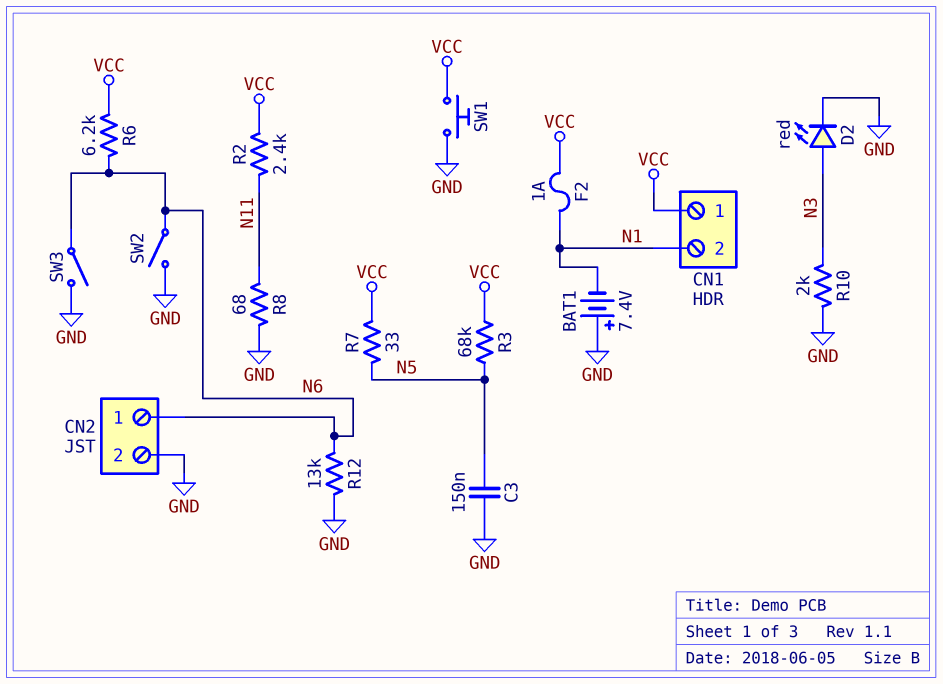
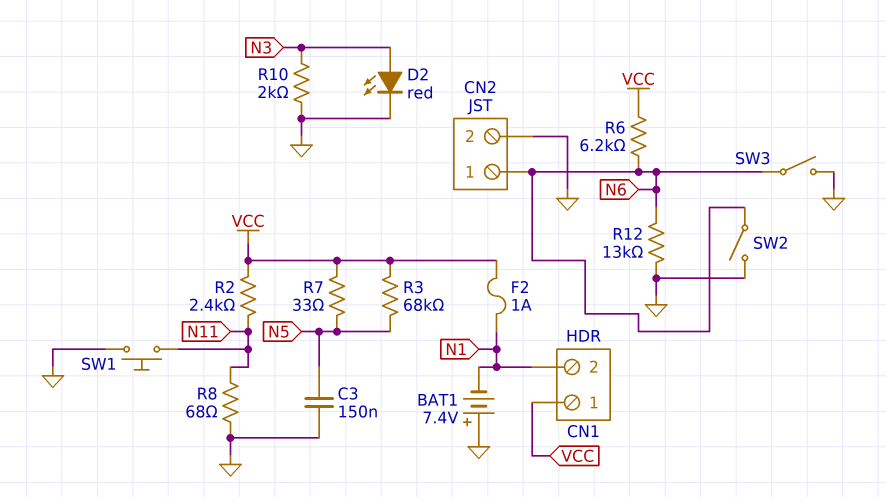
SW1: button (GND, VCC) -> button (GND, N11)

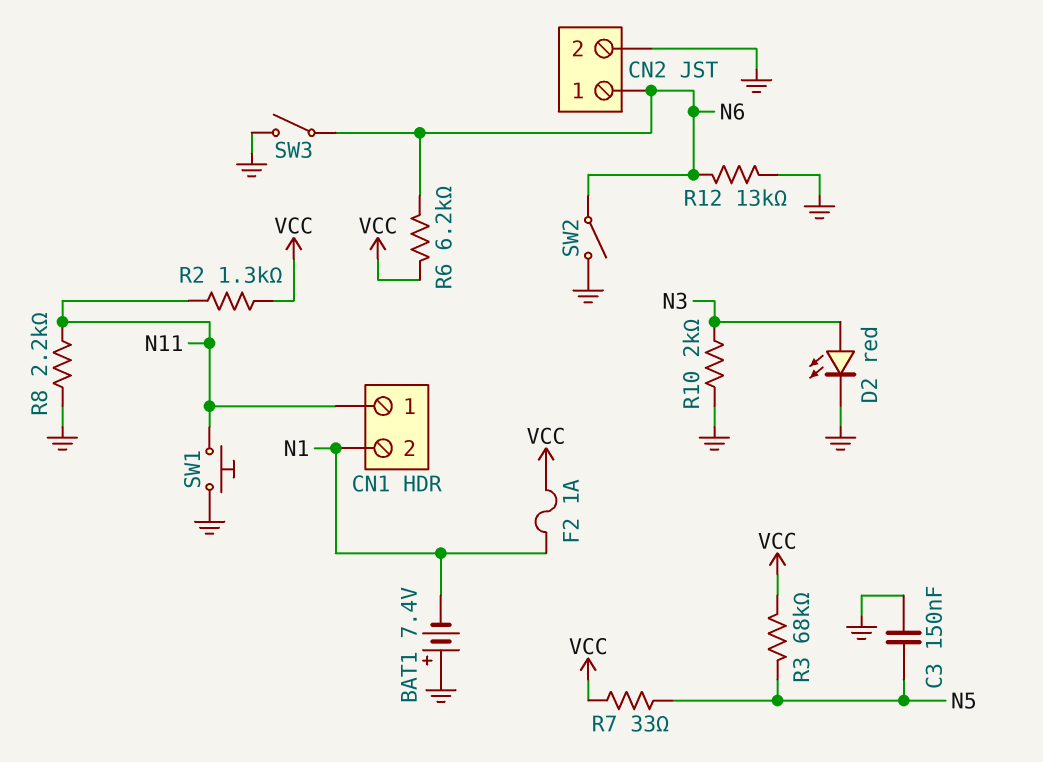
CN1 pin 1: VCC -> N11
R2: 2.4k (N11, VCC) -> 1.3k (N11, VCC)
R8: 68 (GND, N11) -> 2.2k (GND, N11)

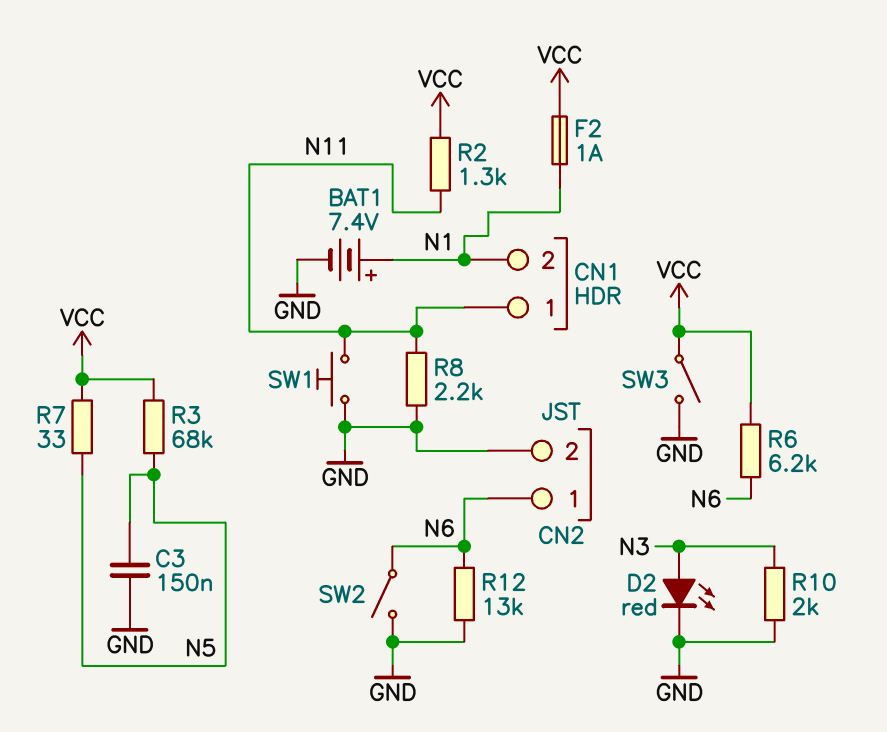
BAT1: 7.4V (plus GND, minus N1) -> 7.4V (plus N1, minus GND)
SW3: switch (GND, N6) -> switch (GND, VCC)

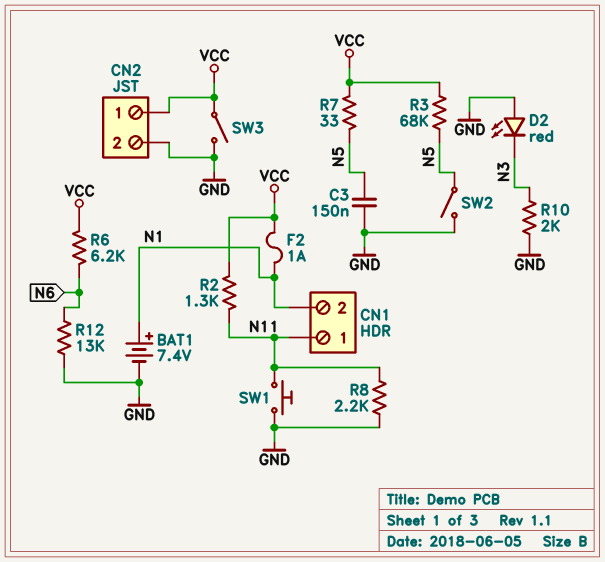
CN2 pin 1: N6 -> VCC
D2: LED red (A N3, K GND) -> LED red (A GND, K N3)
SW2: switch (GND, N6) -> switch (GND, N5)

